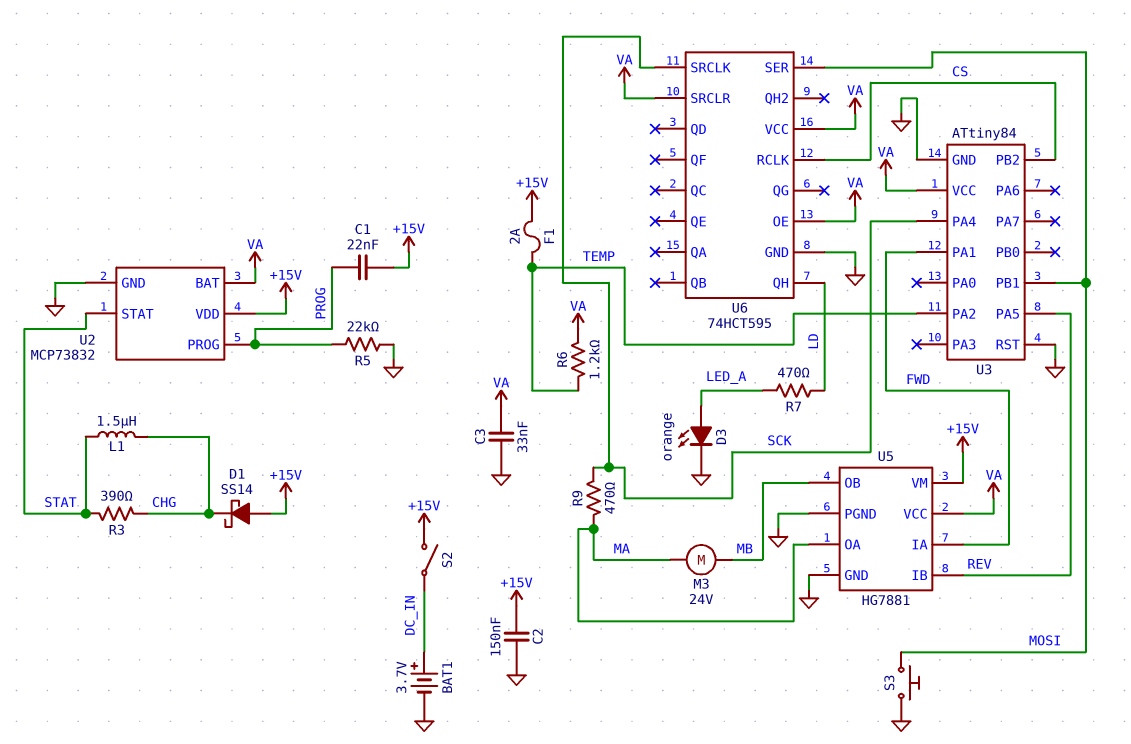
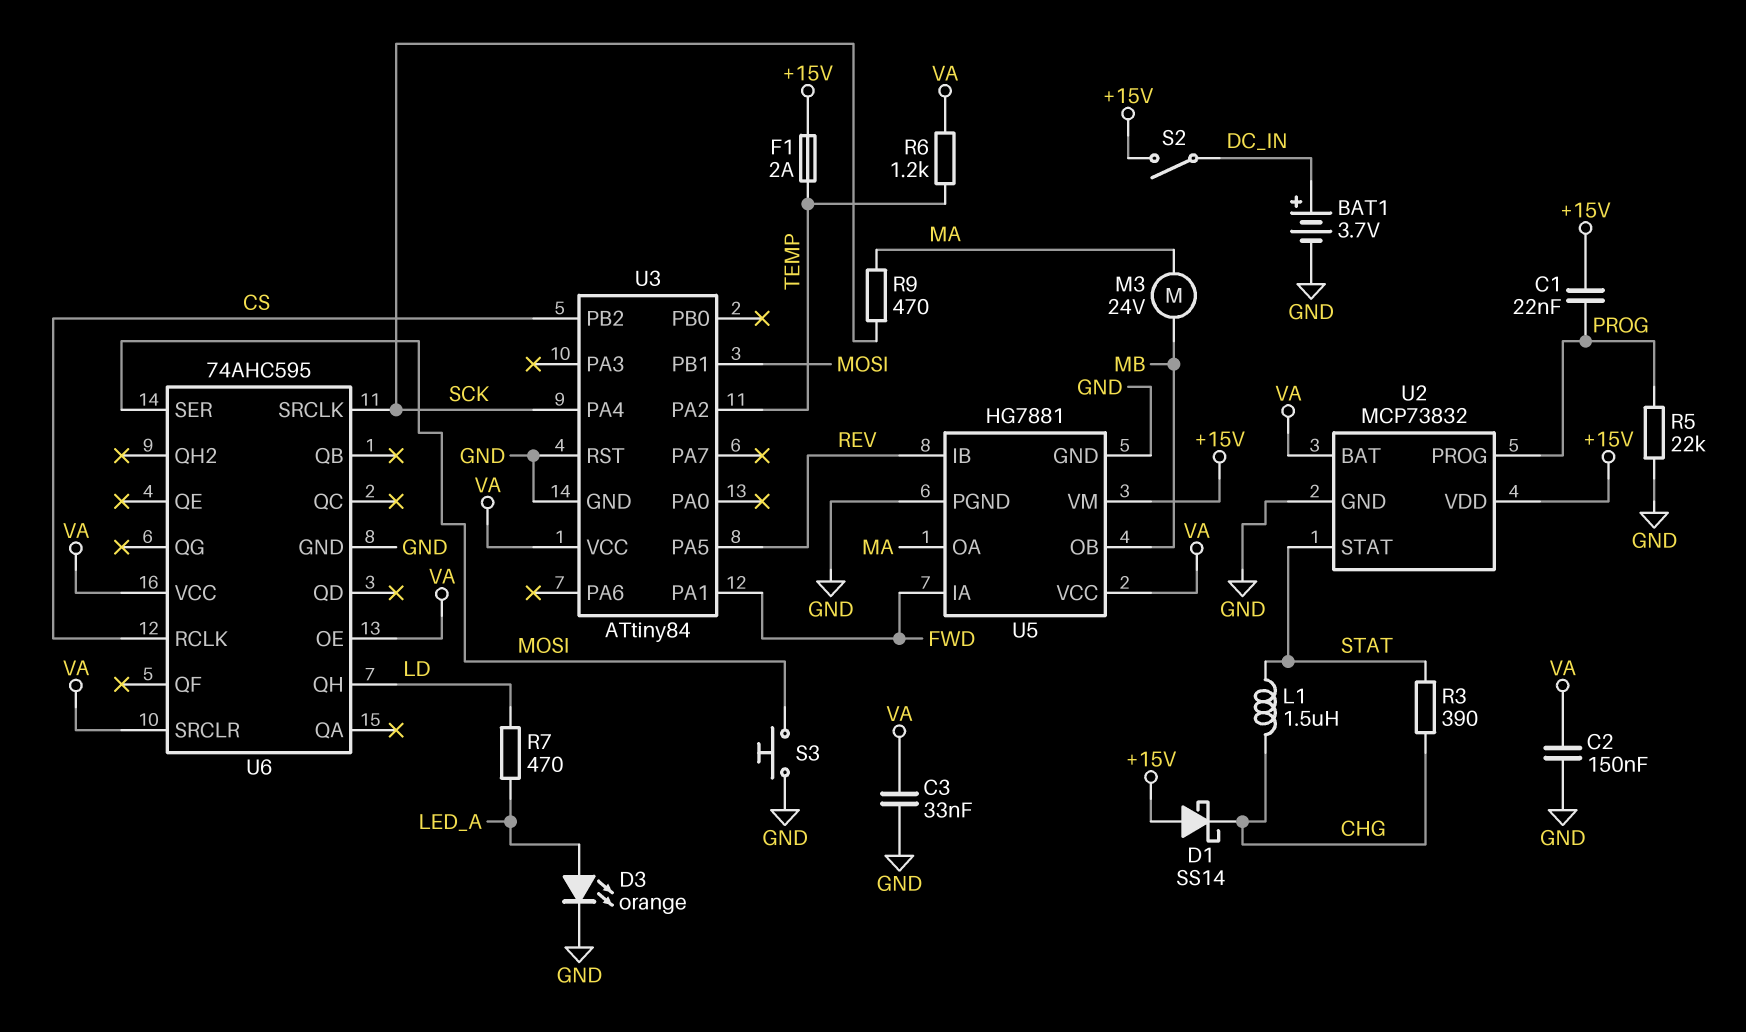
C2: 150nF (+15V, GND) -> 150nF (GND, VA)
U6: 74HCT595 -> 74AHC595

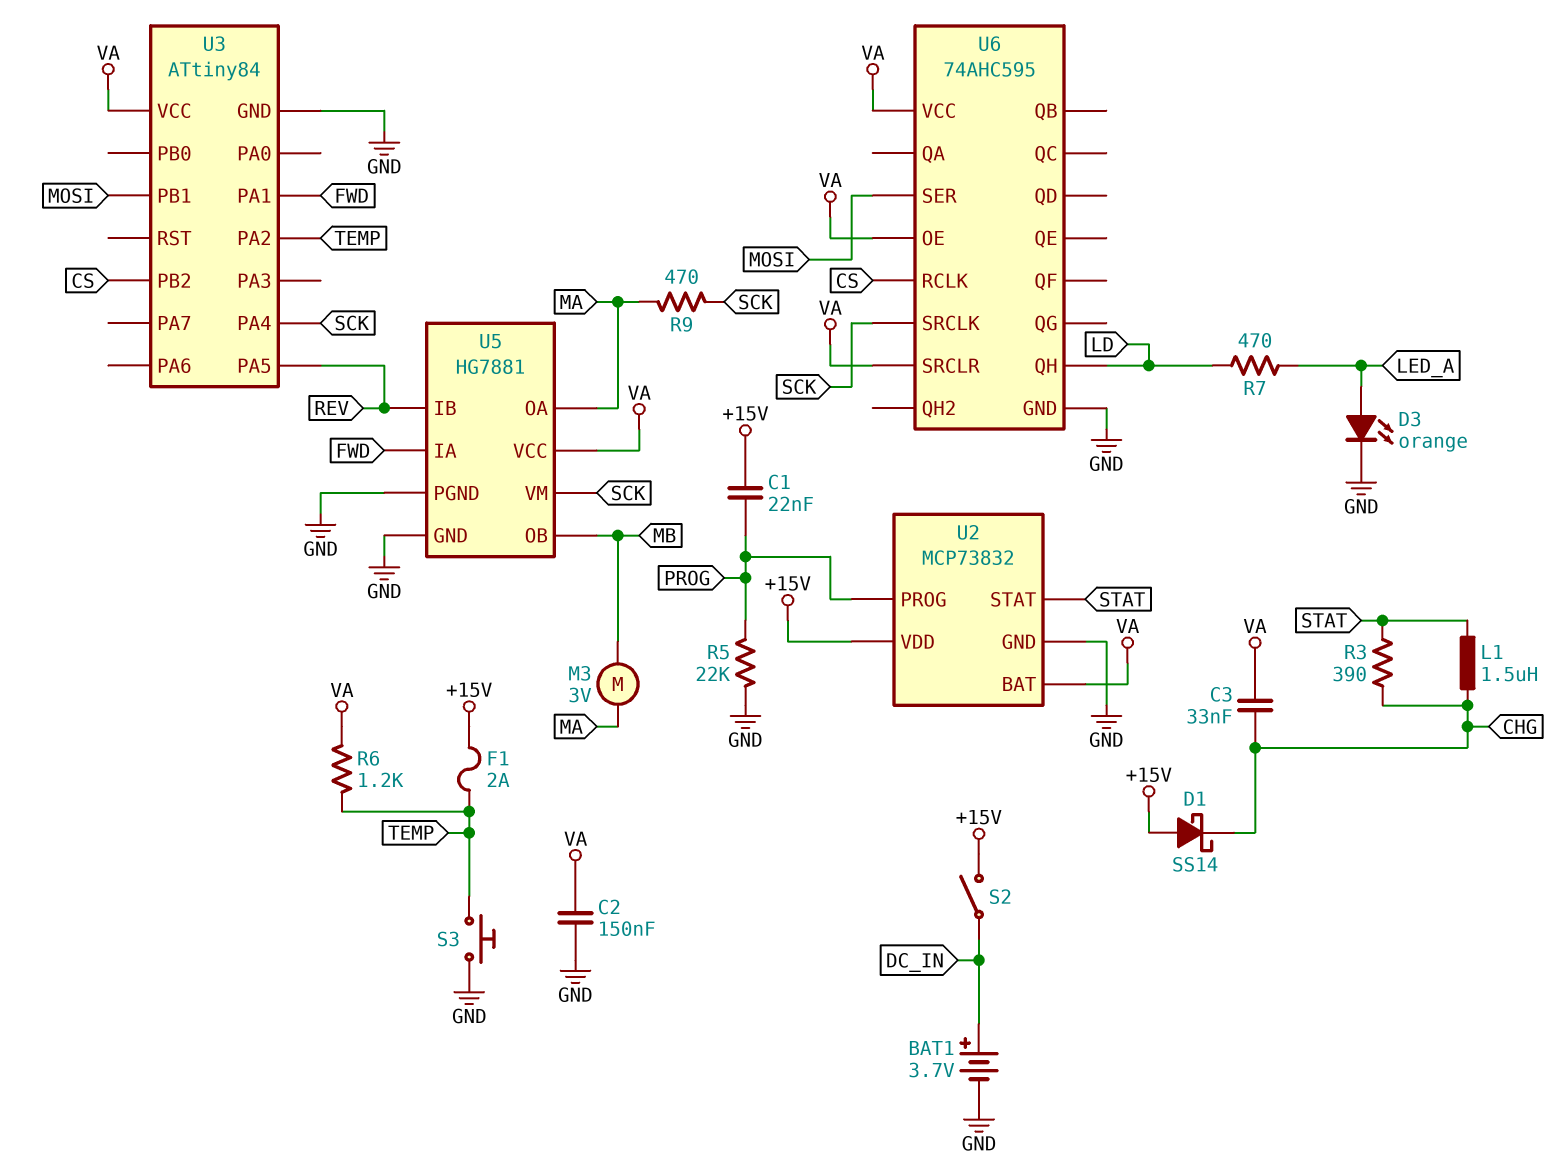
C3: 33nF (GND, VA) -> 33nF (CHG, VA)
M3: motor 24V (MA, MB) -> motor 3V (MA, MB)
S3: button (GND, MOSI) -> button (GND, TEMP)
U3 pin RST: GND -> none
U5 pin VM: +15V -> SCK

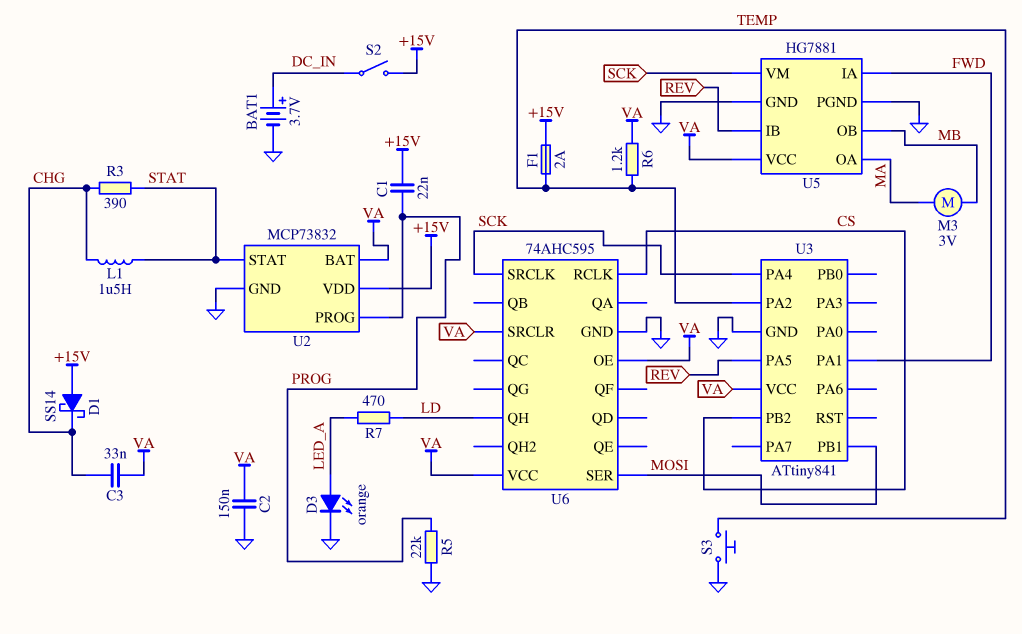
R9: 470 (MA, SCK) -> none
U3: ATtiny84 -> ATtiny841

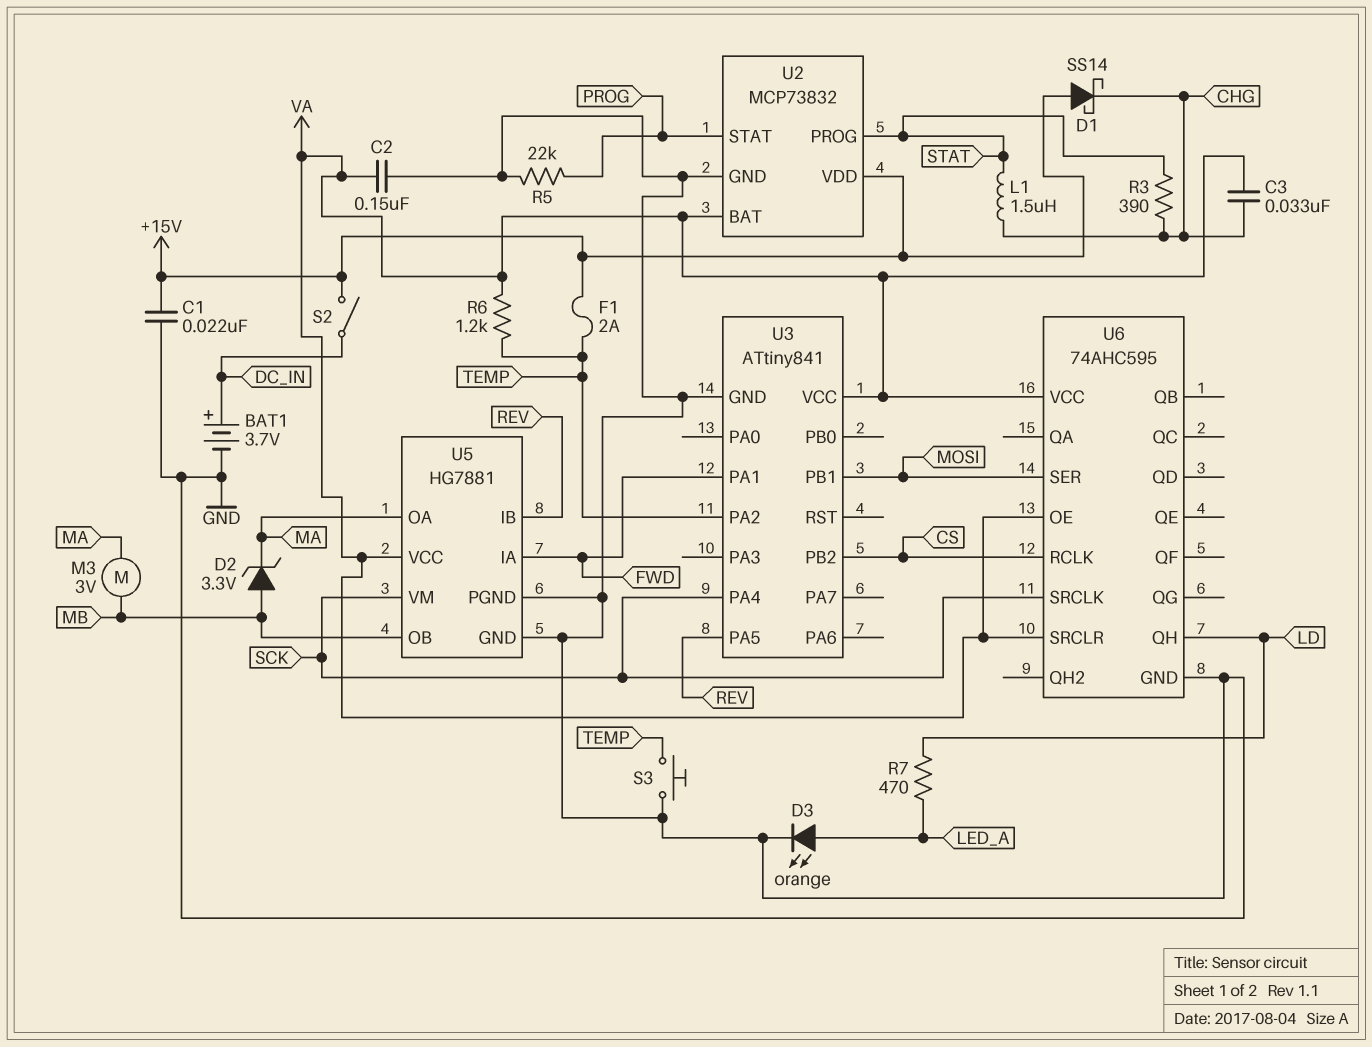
C1: 22nF (+15V, PROG) -> 22nF (+15V, GND)
D2: none -> zener 3.3V (A MB, K MA)
U2 pin PROG: PROG -> STAT
U2 pin STAT: STAT -> PROG

